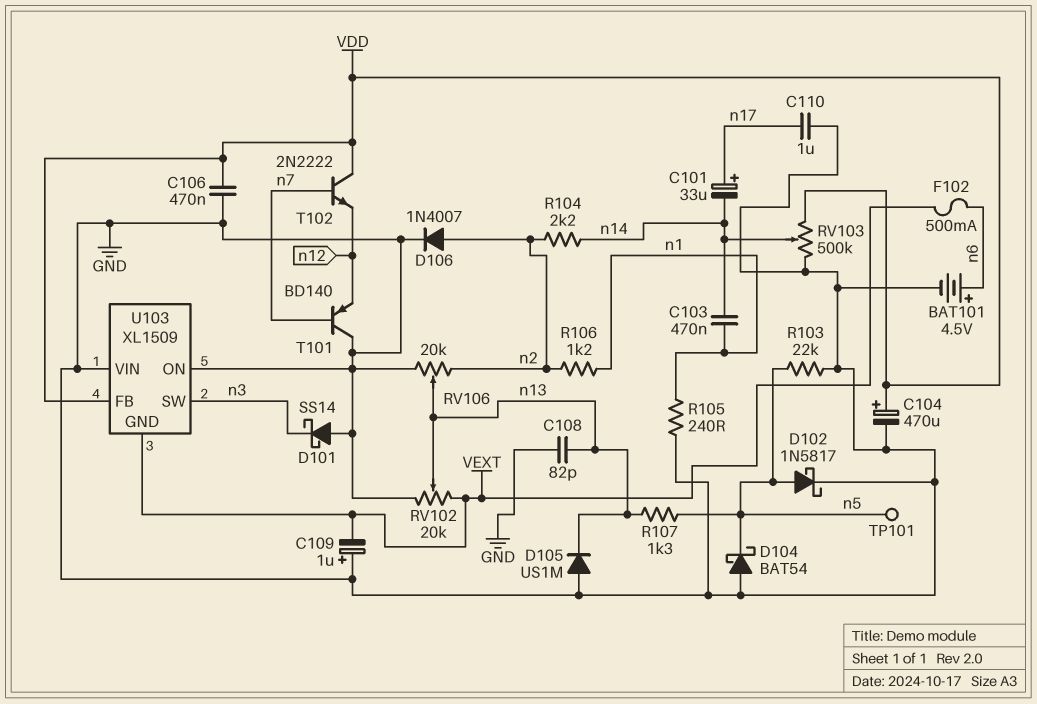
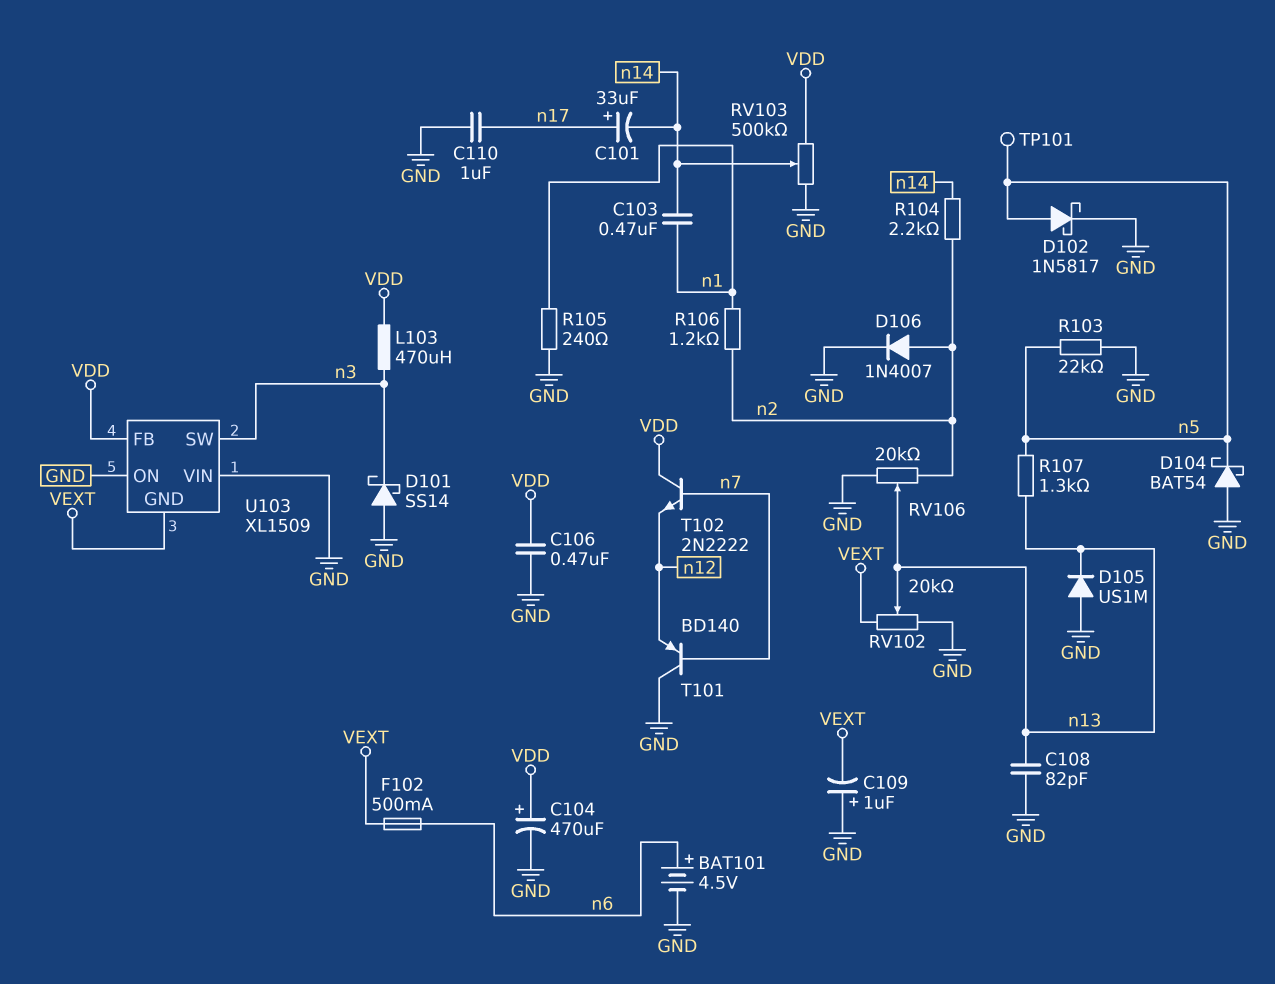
L103: none -> 470uH (VDD, n3)

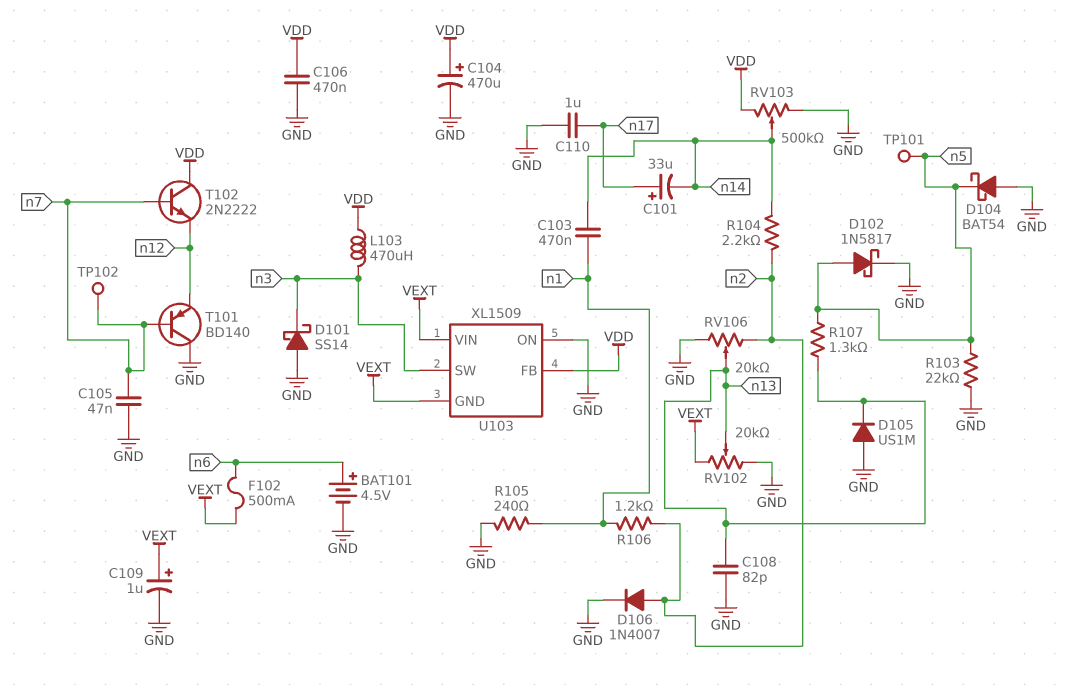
C105: none -> 47nF (GND, n7)
C109: 1uF (plus GND, minus VEXT) -> 1uF (plus VEXT, minus GND)
TP102: none -> test point (n7)
U103 pin VIN: GND -> VEXT

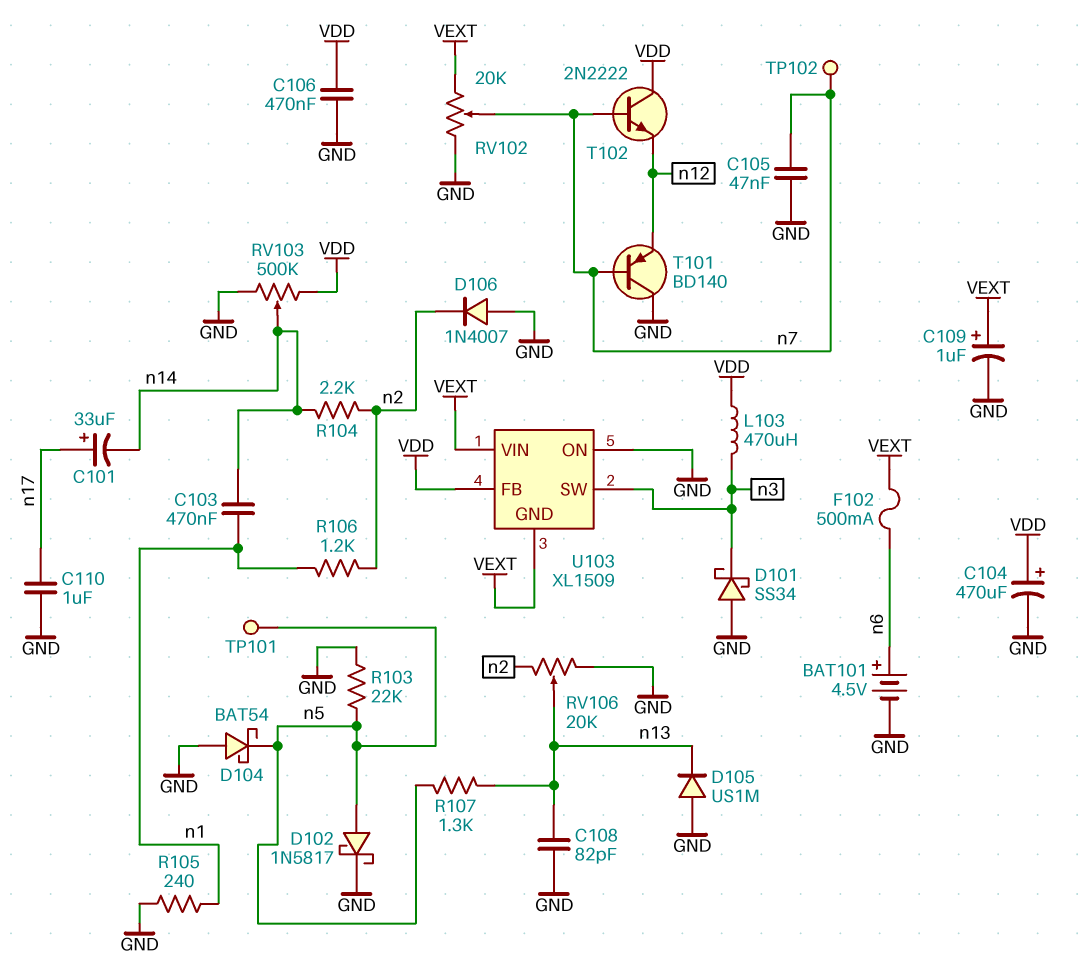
D101: schottky SS14 (A GND, K n3) -> schottky SS34 (A GND, K n3)
D106: diode 1N4007 (A n2, K GND) -> diode 1N4007 (A GND, K n2)
RV102: 20k (GND, VEXT, wiper n13) -> 20k (GND, VEXT, wiper n7)

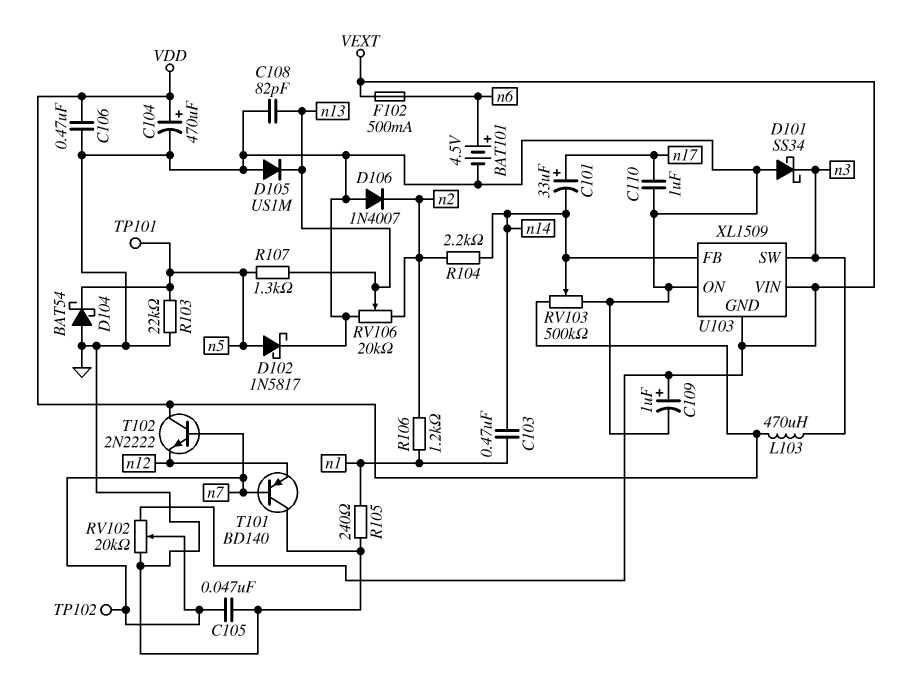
U103 pin FB: VDD -> n14

